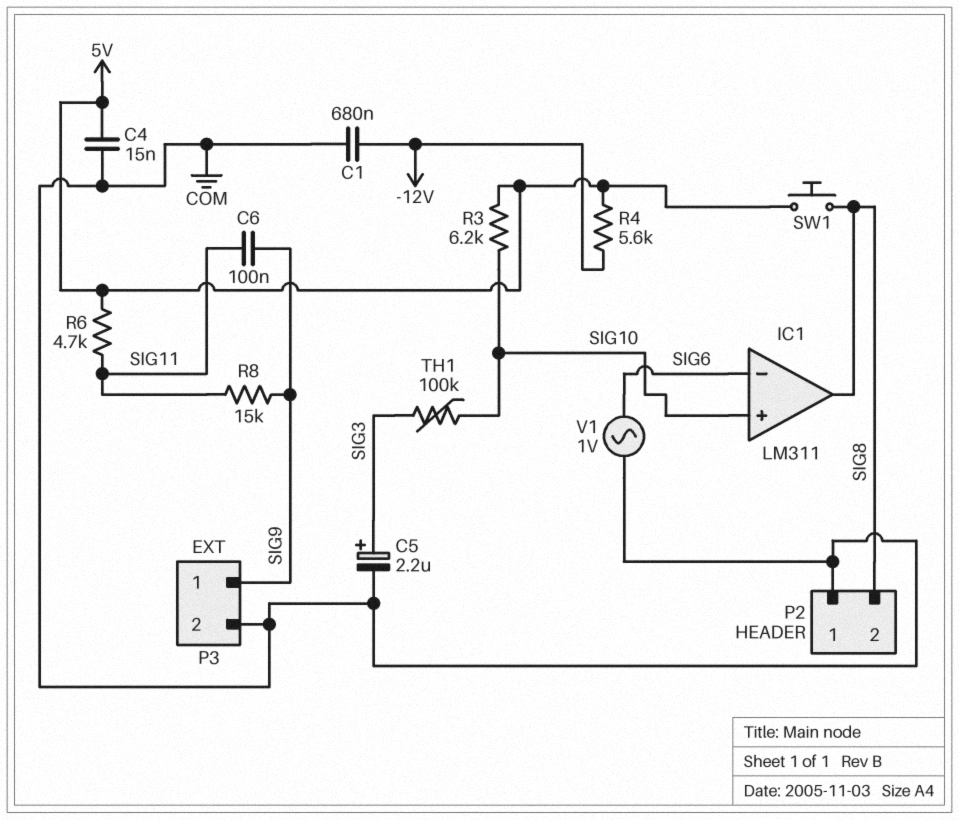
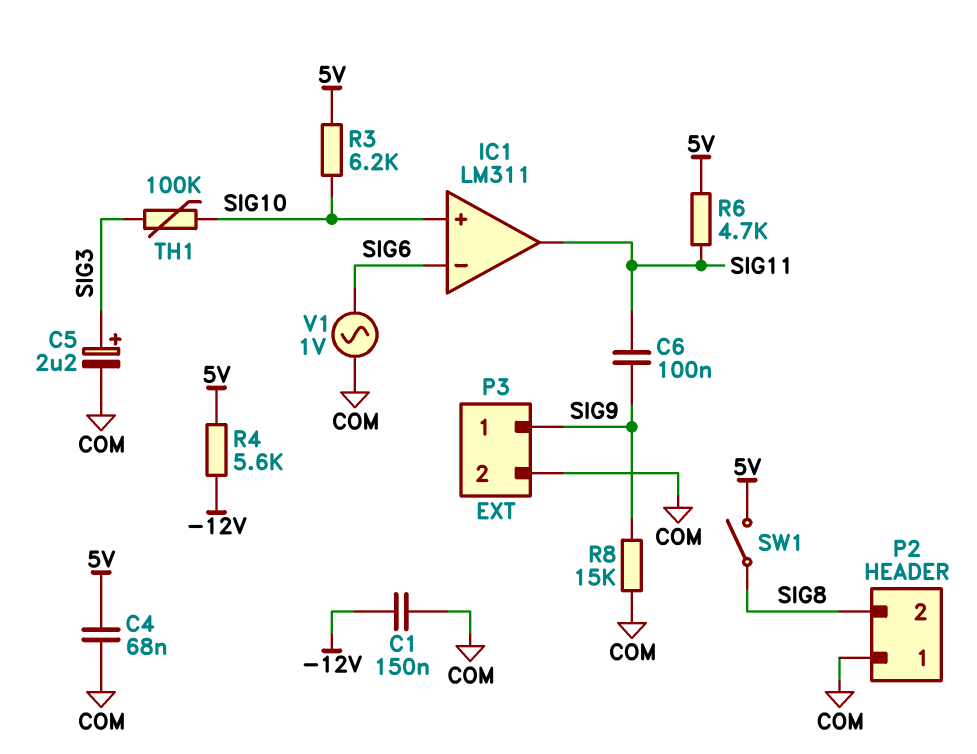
C1: 680nF (-12V, COM) -> 150nF (-12V, COM)
C4: 15nF (5V, COM) -> 68nF (5V, COM)
IC1 pin out: SIG8 -> SIG11
R8: 15k (SIG9, SIG11) -> 15k (COM, SIG9)
SW1: button (5V, SIG8) -> switch (5V, SIG8)

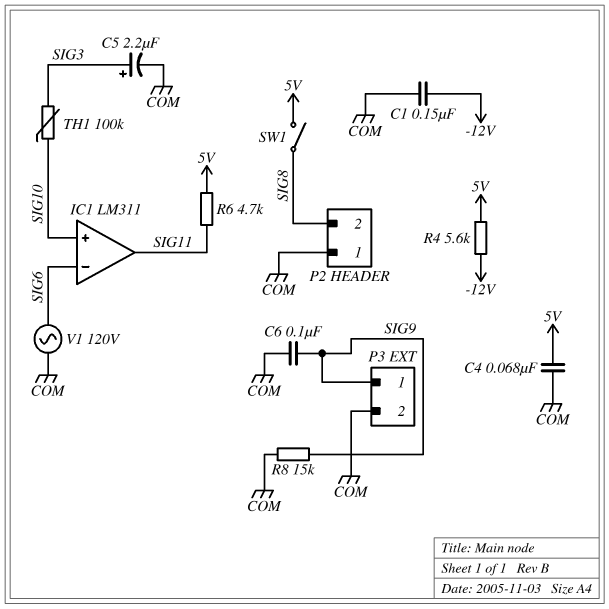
C6: 100nF (SIG9, SIG11) -> 100nF (COM, SIG9)
R3: 6.2k (5V, SIG10) -> none
V1: AC 1V (COM, SIG6) -> AC 120V (COM, SIG6)

